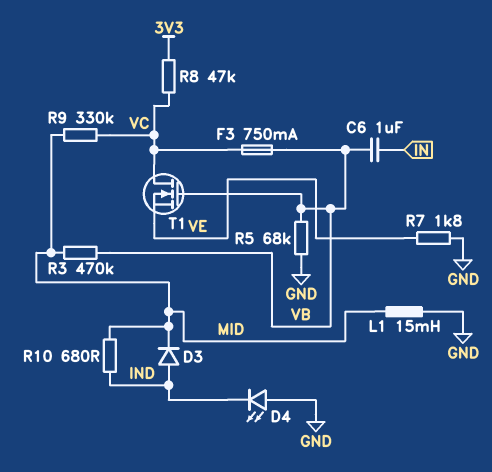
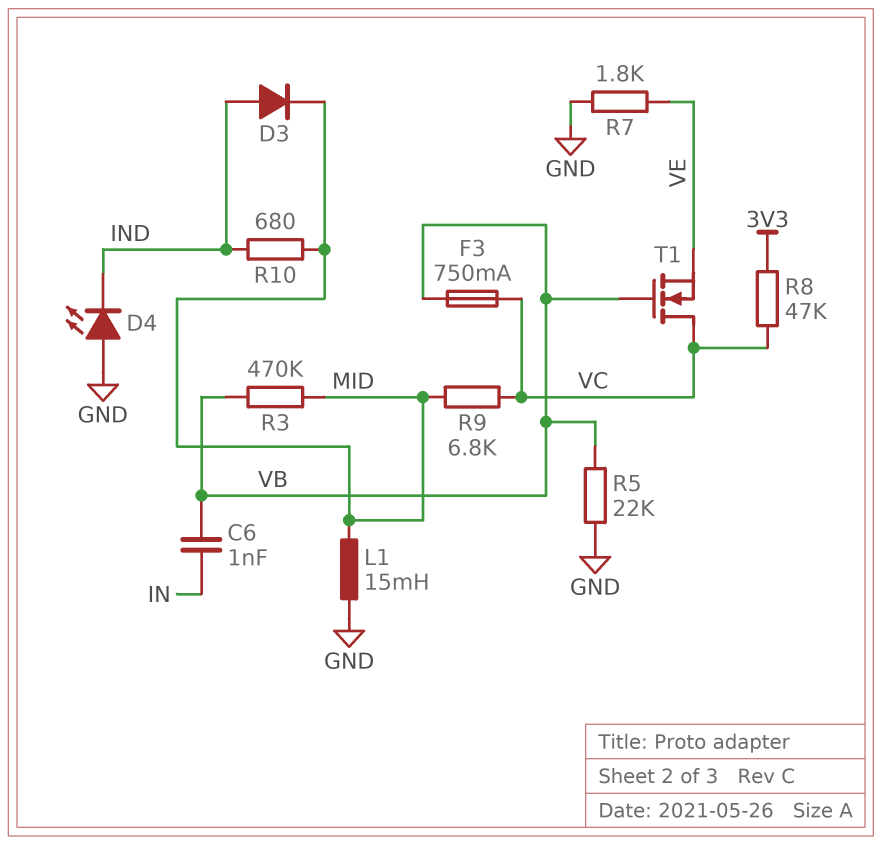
C6: 1uF (IN, VB) -> 1nF (IN, VB)
R5: 68k (GND, VB) -> 22k (GND, VB)
R9: 330k (MID, VC) -> 6.8k (MID, VC)

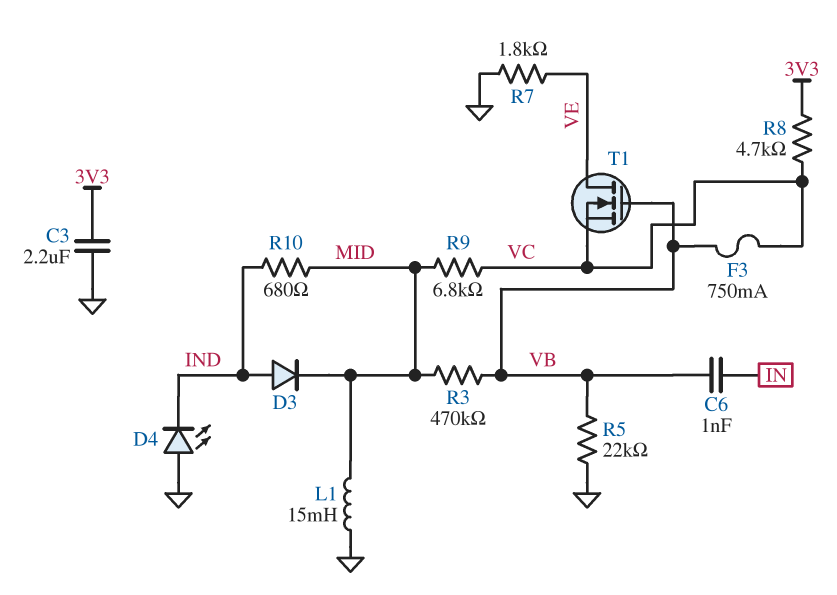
C3: none -> 2.2uF (3V3, GND)
R8: 47k (3V3, VC) -> 4.7k (3V3, VC)
T1: NMOS (G VB, D VC, S VE) -> NMOS (G VB, D VE, S VC)

